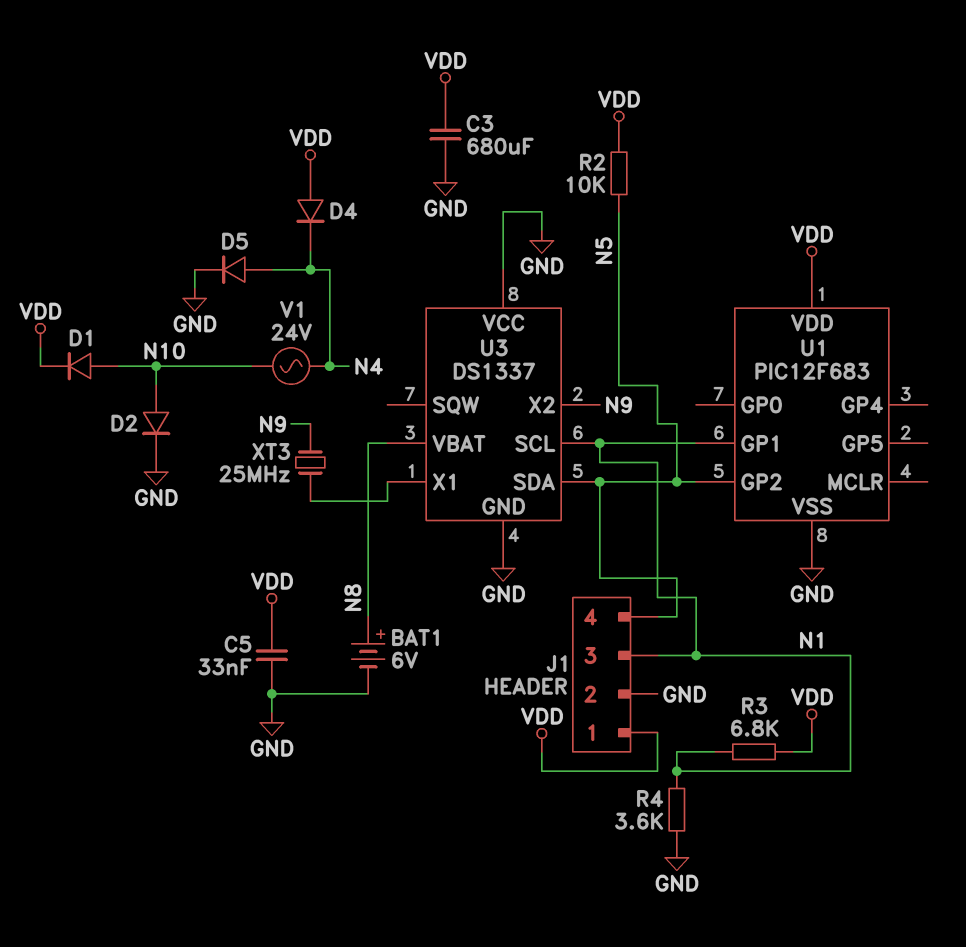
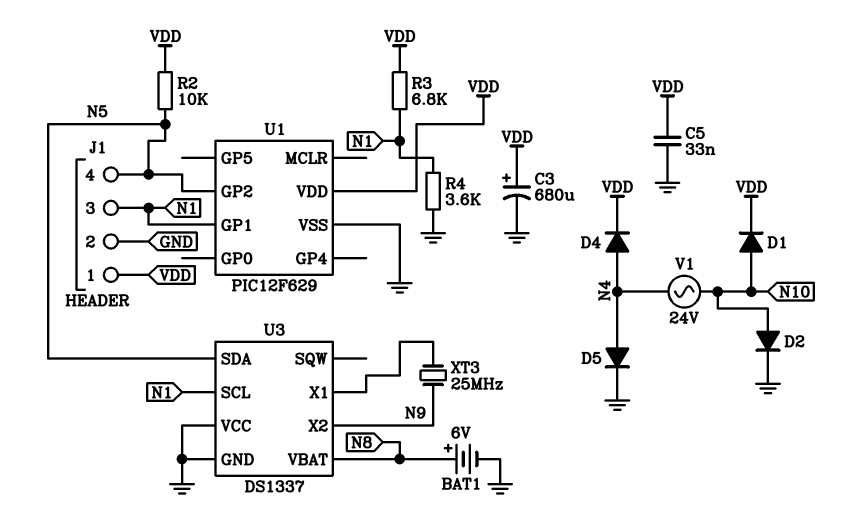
C3: 680uF (GND, VDD) -> 680uF (plus VDD, minus GND)
D4: diode (A VDD, K N4) -> diode (A N4, K VDD)
U1: PIC12F683 -> PIC12F629

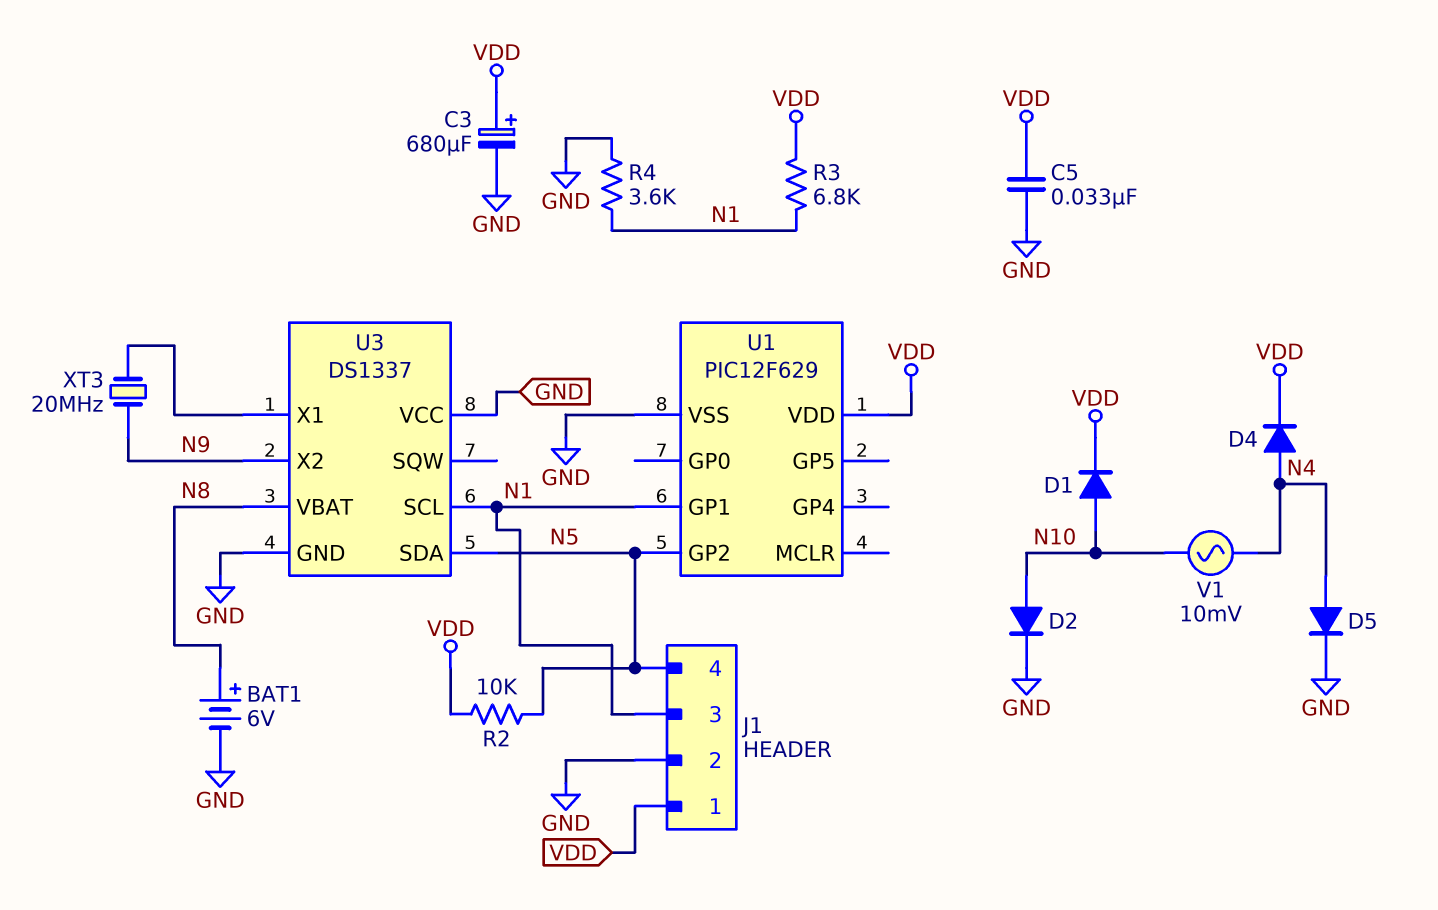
V1: AC 24V (N4, N10) -> AC 10mV (N4, N10)
XT3: 25MHz (N9, U3/X1) -> 20MHz (N9, U3/X1)

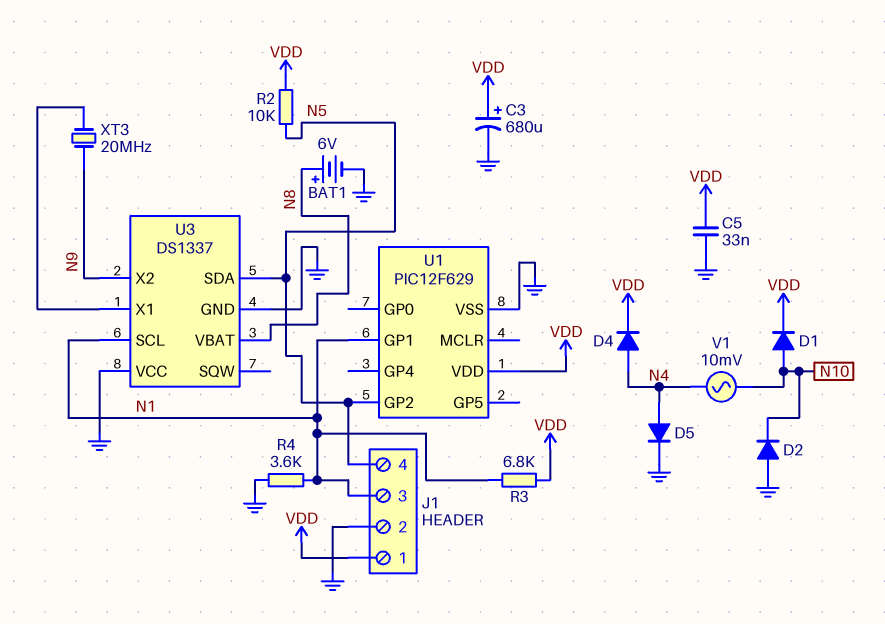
D2: diode (A N10, K GND) -> diode (A GND, K N10)

